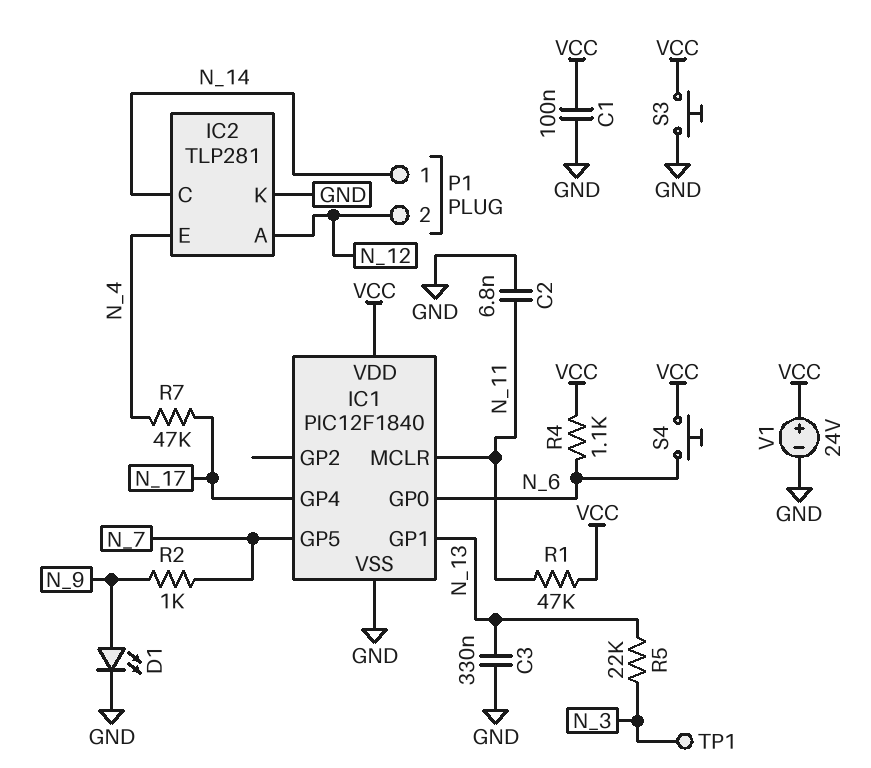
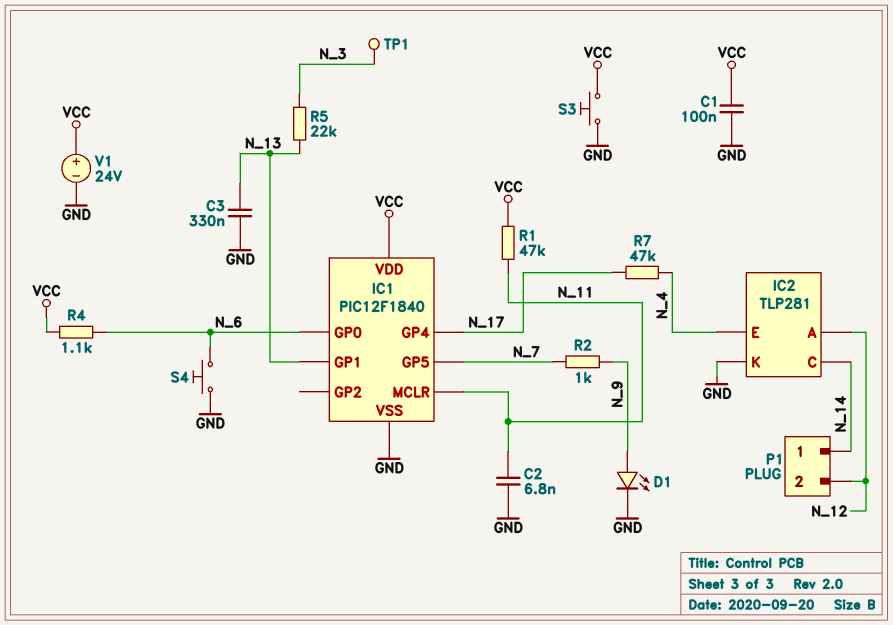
S4: button (N_6, VCC) -> button (GND, N_6)

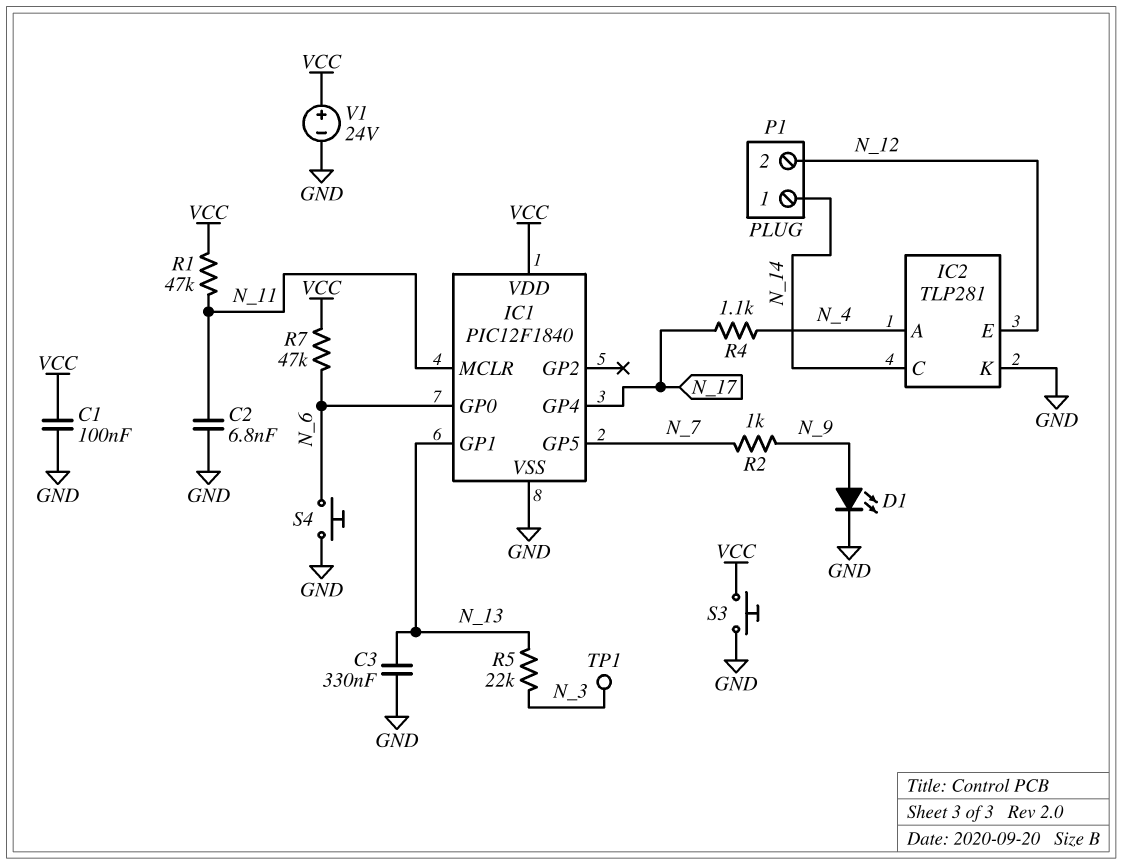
IC2 pin A: N_12 -> N_4
IC2 pin E: N_4 -> N_12
R4: 1.1k (N_6, VCC) -> 1.1k (N_4, N_17)
R7: 47k (N_4, N_17) -> 47k (N_6, VCC)

